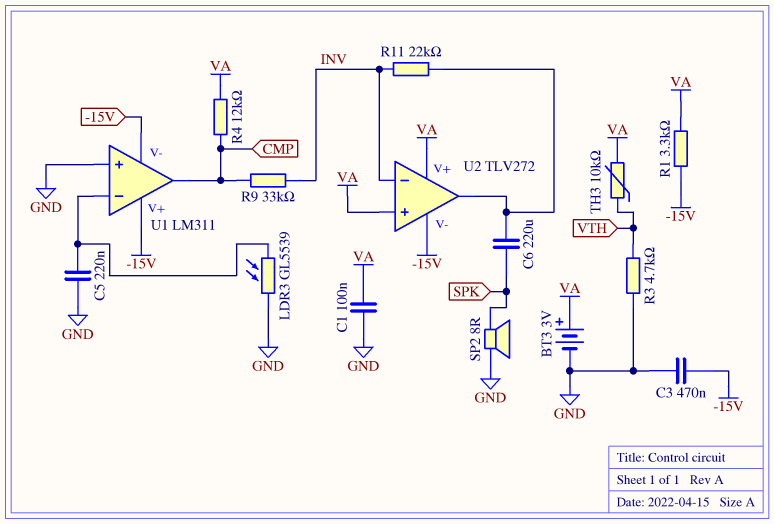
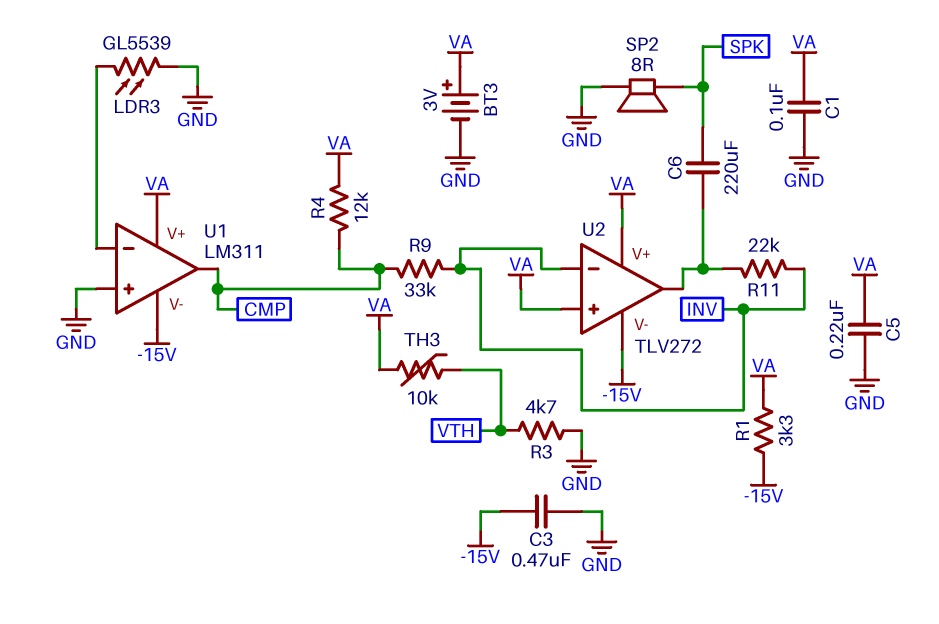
C5: 220nF (GND, U1/in-) -> 220nF (GND, VA)
U1 pin V+: -15V -> VA

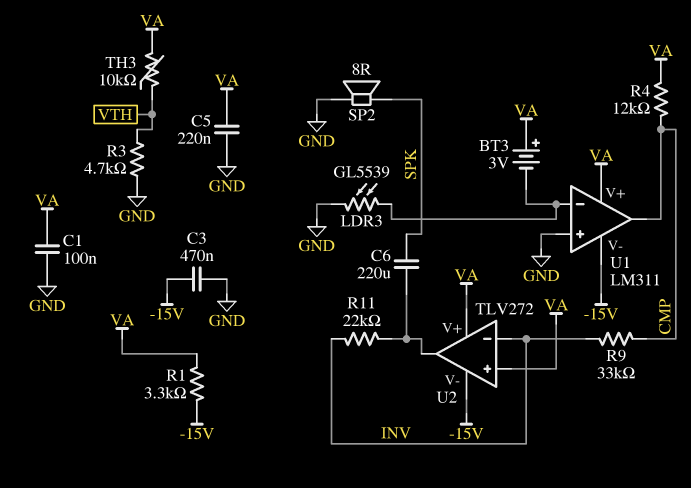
BT3: 3V (plus VA, minus GND) -> 3V (plus VA, minus U1/in-)

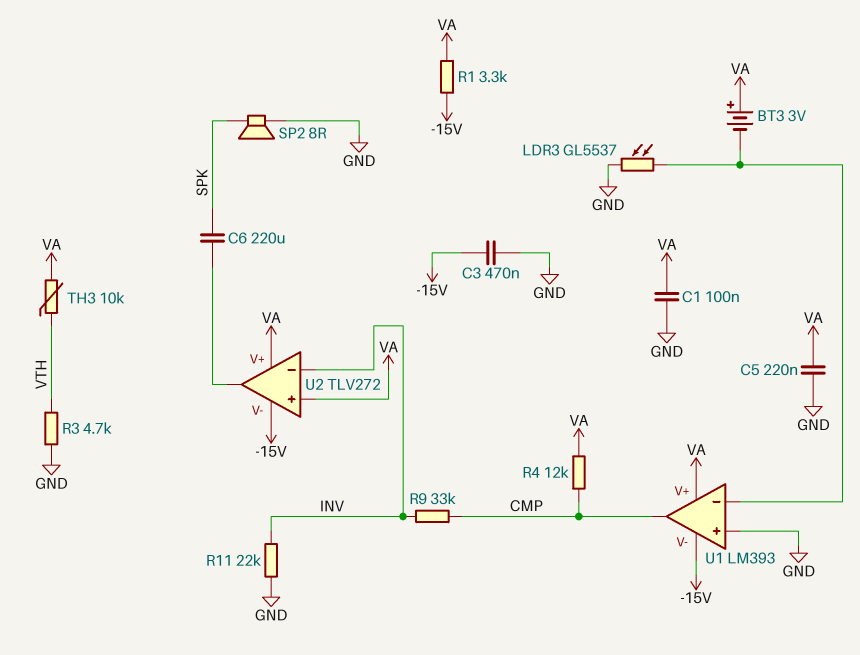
LDR3: GL5539 (GND, U1/in-) -> GL5537 (GND, U1/in-)
R11: 22k (INV, U2/out) -> 22k (GND, INV)
U1: LM311 -> LM393

